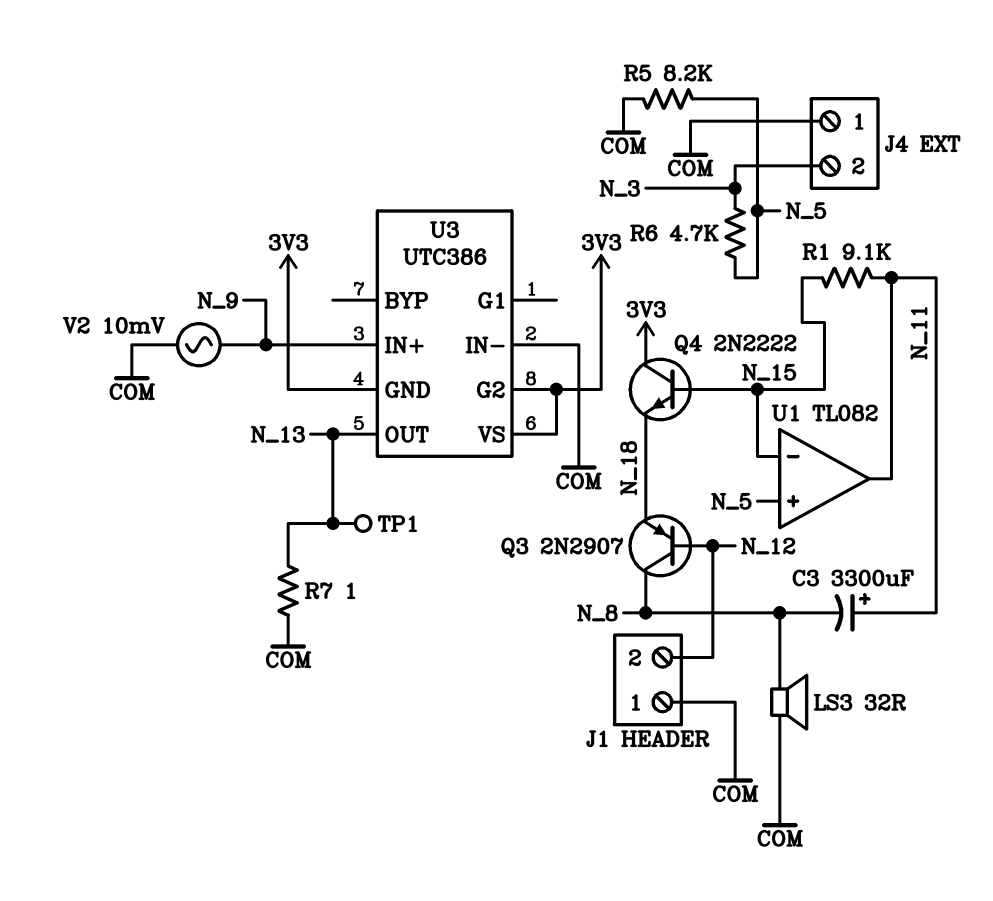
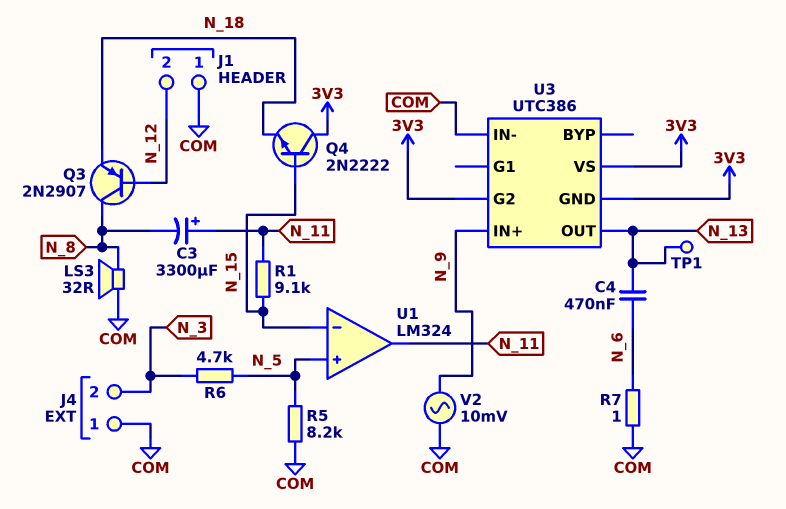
C4: none -> 470nF (N_6, N_13)
R7: 1 (COM, N_13) -> 1 (COM, N_6)
U1: TL082 -> LM324

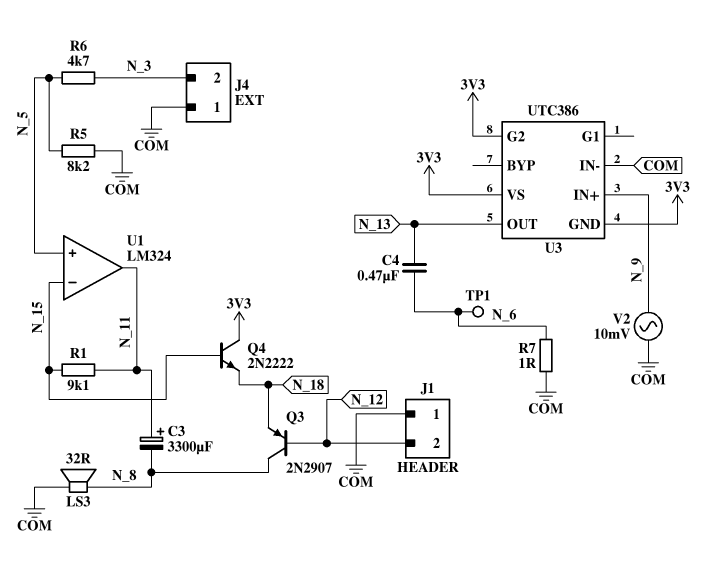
TP1: test point (N_13) -> test point (N_6)

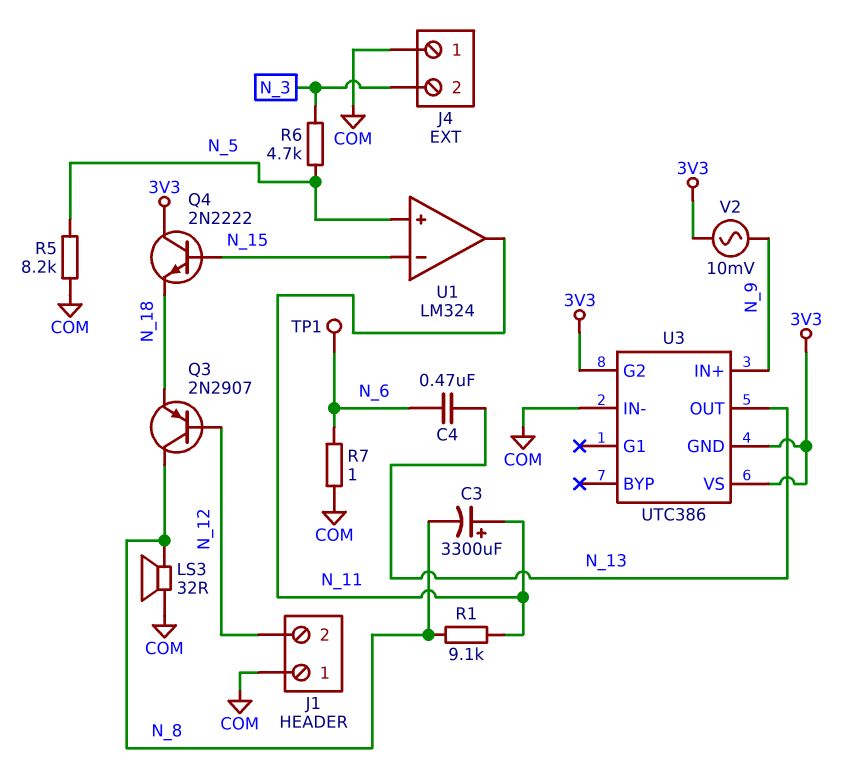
R1: 9.1k (N_11, N_15) -> 9.1k (N_8, N_11)
V2: AC 10mV (COM, N_9) -> AC 10mV (3V3, N_9)

